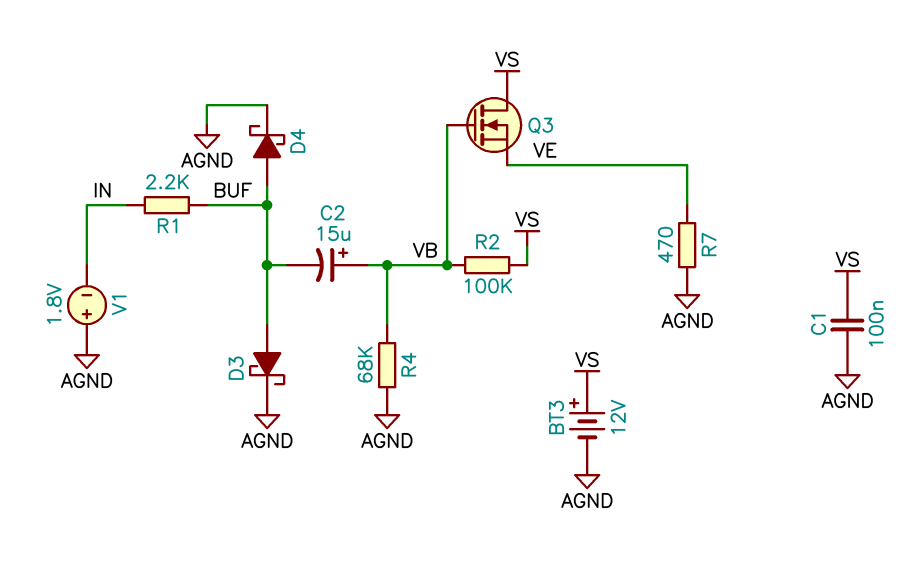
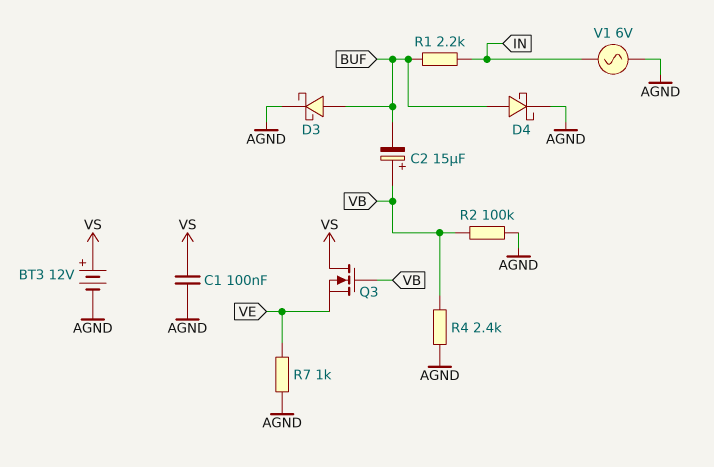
R2: 100k (VB, VS) -> 100k (AGND, VB)
R4: 68k (AGND, VB) -> 2.4k (AGND, VB)
R7: 470 (AGND, VE) -> 1k (AGND, VE)
V1: 1.8V (plus AGND, minus IN) -> AC 6V (AGND, IN)

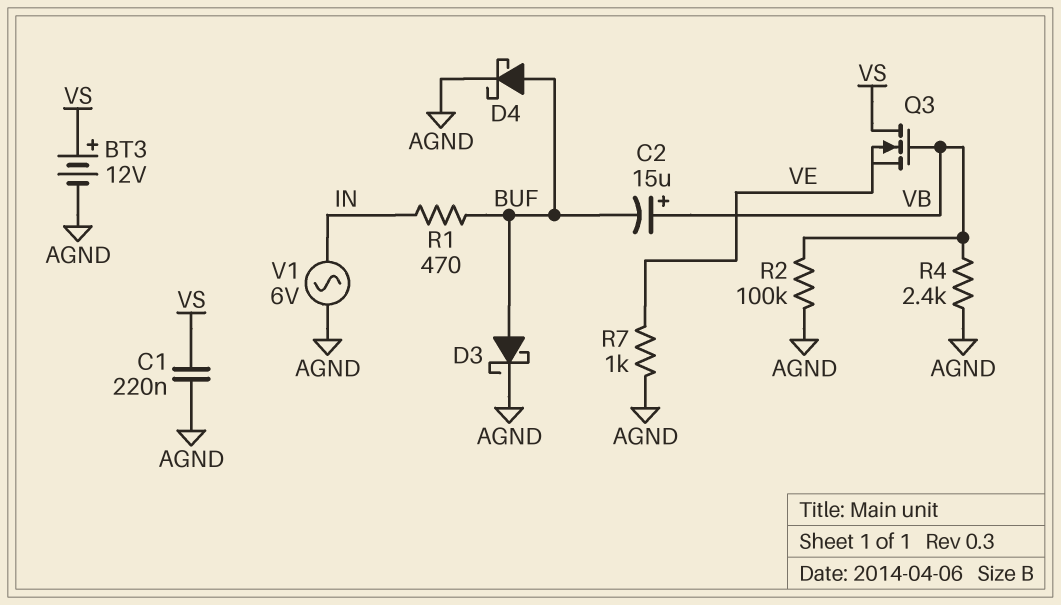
C1: 100nF (AGND, VS) -> 220nF (AGND, VS)
R1: 2.2k (BUF, IN) -> 470 (BUF, IN)

